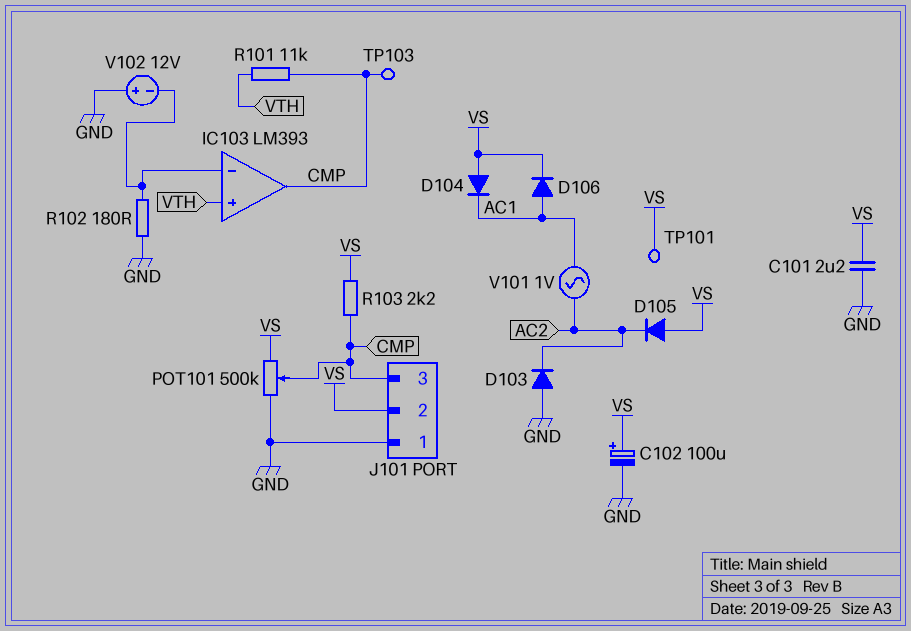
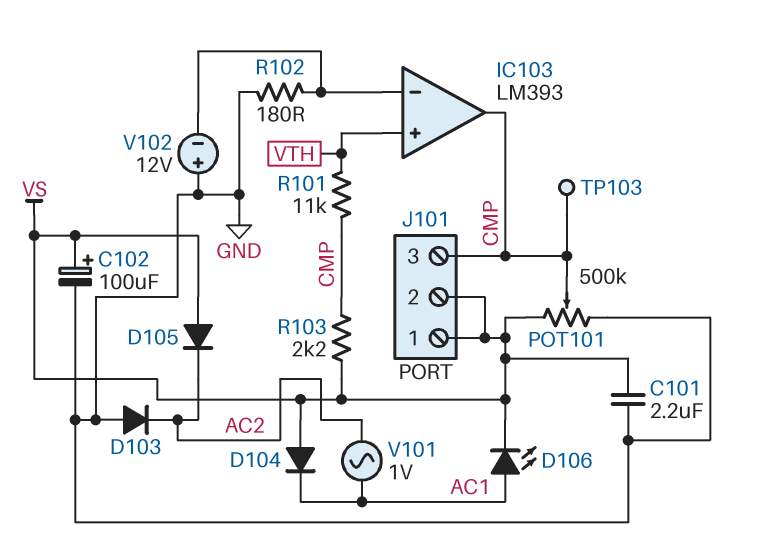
D106: diode (A AC1, K VS) -> LED (A AC1, K VS)
J101 pin 1: GND -> VS
TP101: test point (VS) -> none

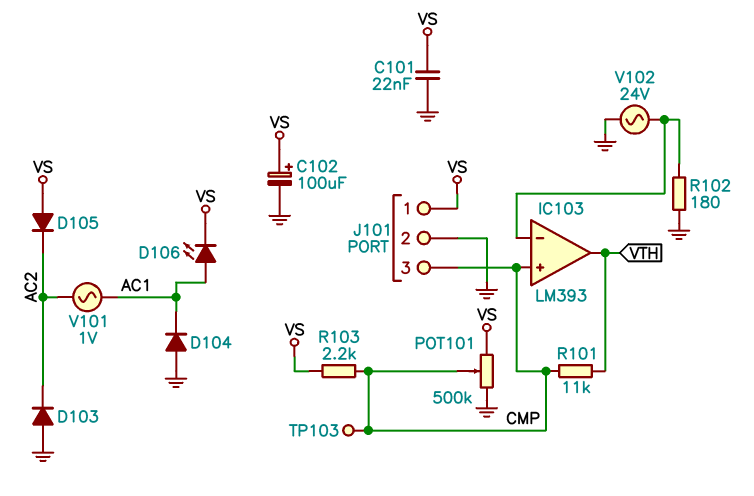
C101: 2.2uF (GND, VS) -> 22nF (GND, VS)
D104: diode (A VS, K AC1) -> diode (A GND, K AC1)
IC103 pin in+: VTH -> CMP
IC103 pin out: CMP -> VTH
J101 pin 2: VS -> GND
V102: 12V (plus GND, minus IC103/in-) -> AC 24V (GND, IC103/in-)

